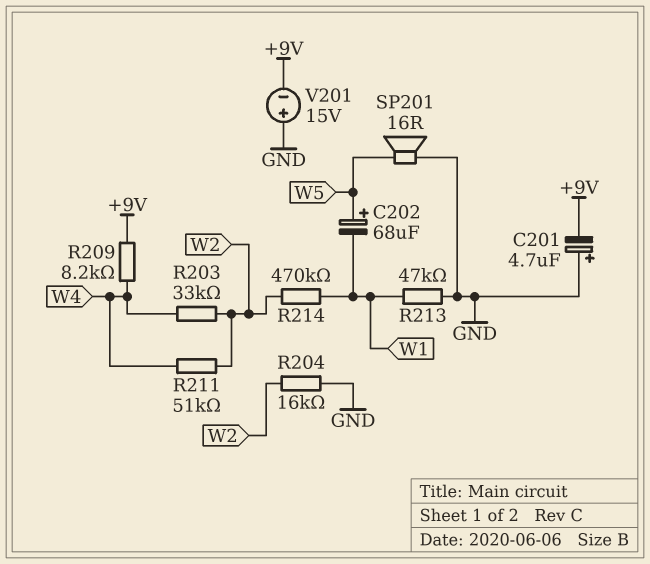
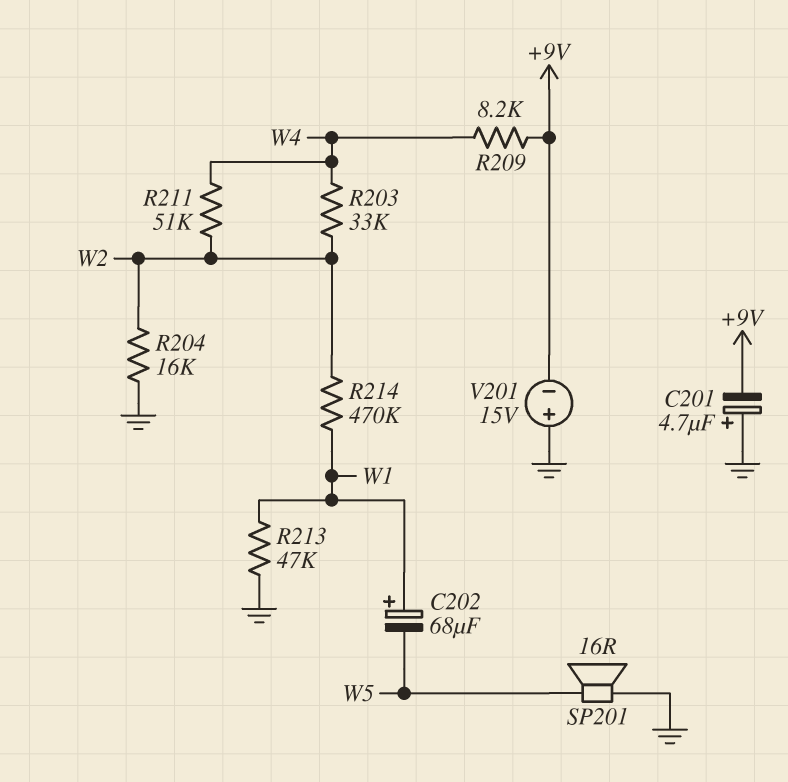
C202: 68uF (plus W5, minus W1) -> 68uF (plus W1, minus W5)

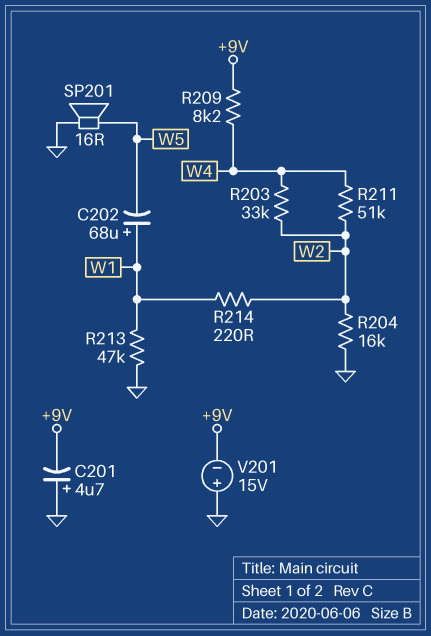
R214: 470k (W1, W2) -> 220 (W1, W2)

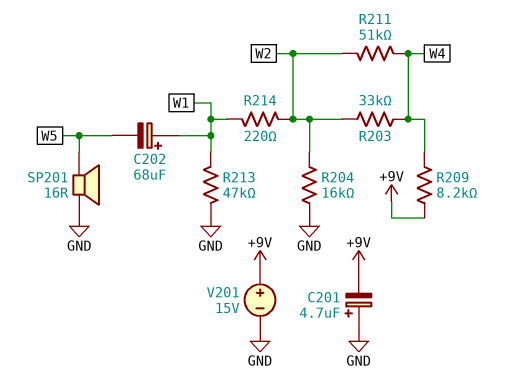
V201: 15V (plus GND, minus +9V) -> 15V (plus +9V, minus GND)

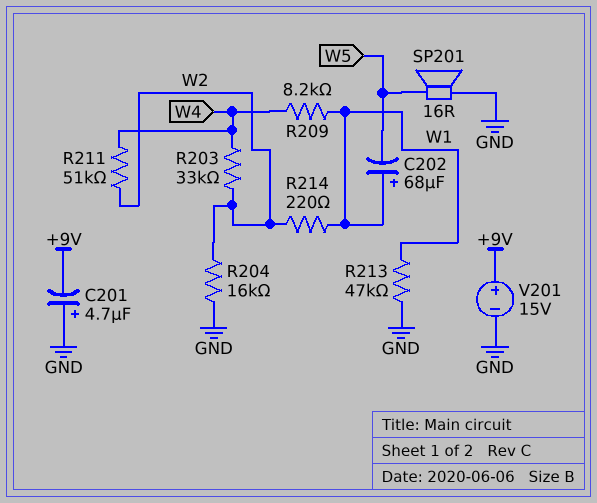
R209: 8.2k (+9V, W4) -> 8.2k (W1, W4)

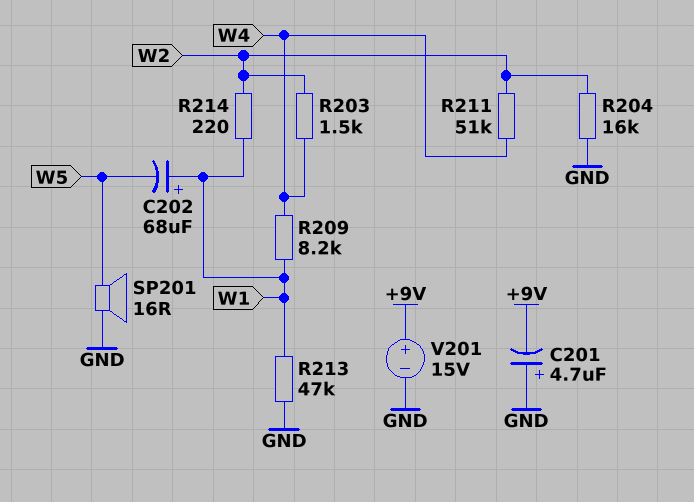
R203: 33k (W2, W4) -> 1.5k (W2, W4)

